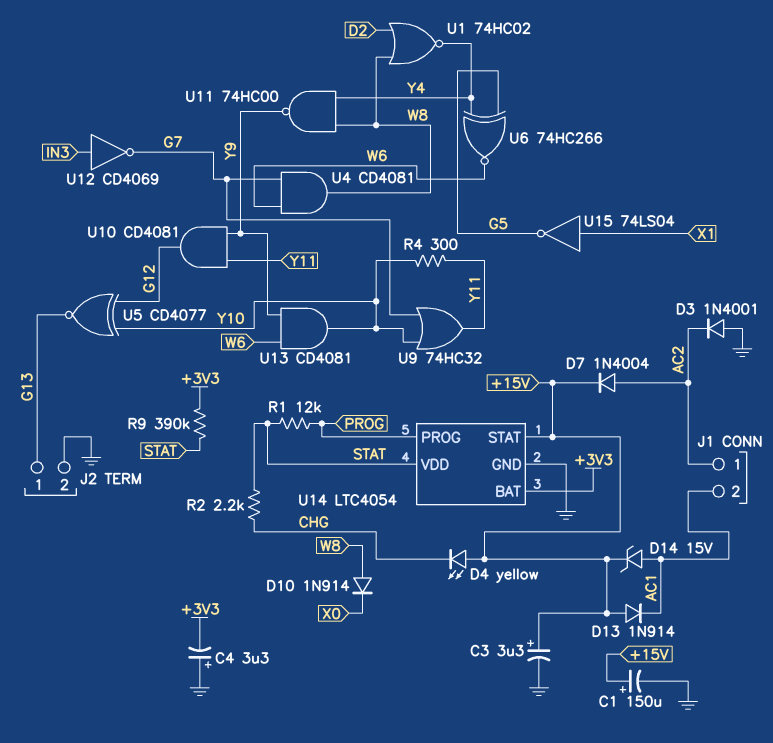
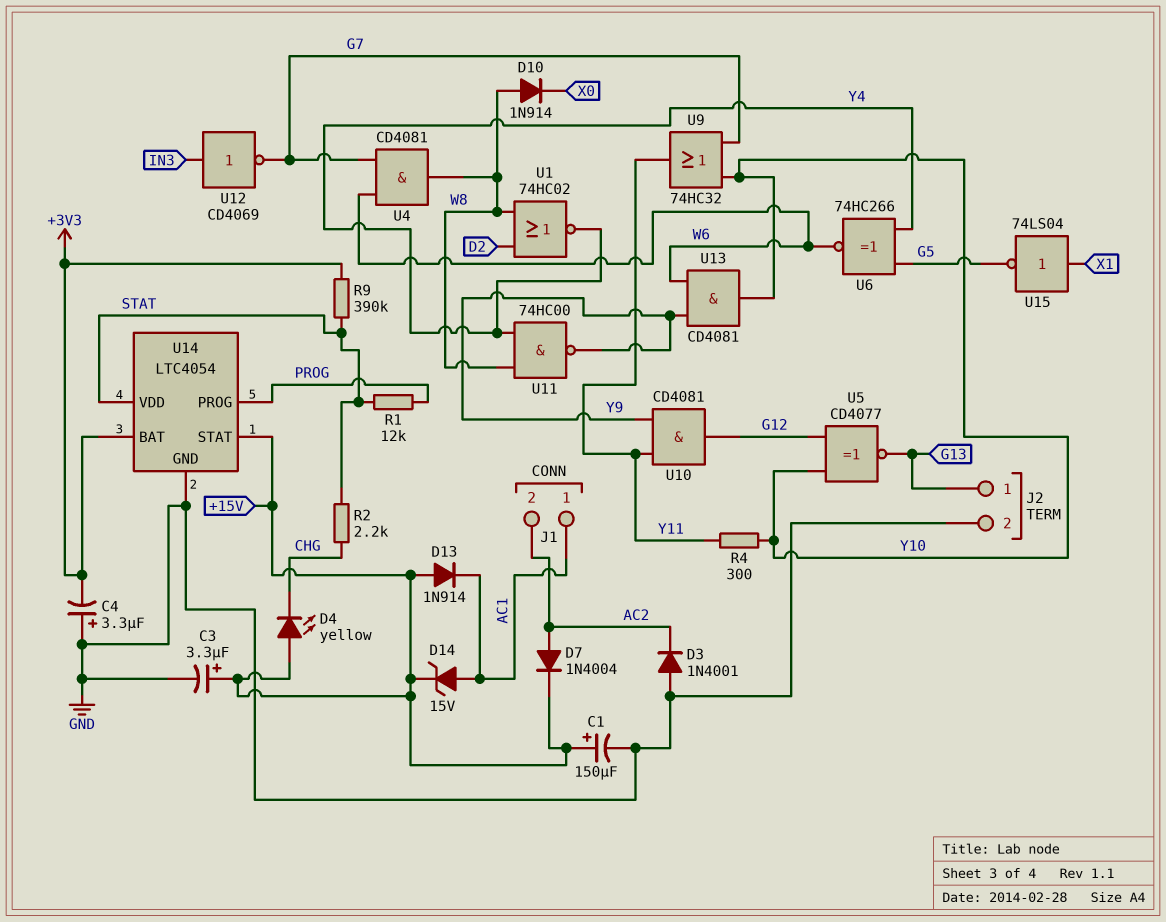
J1 pin 1: AC2 -> AC1
J1 pin 2: AC1 -> AC2

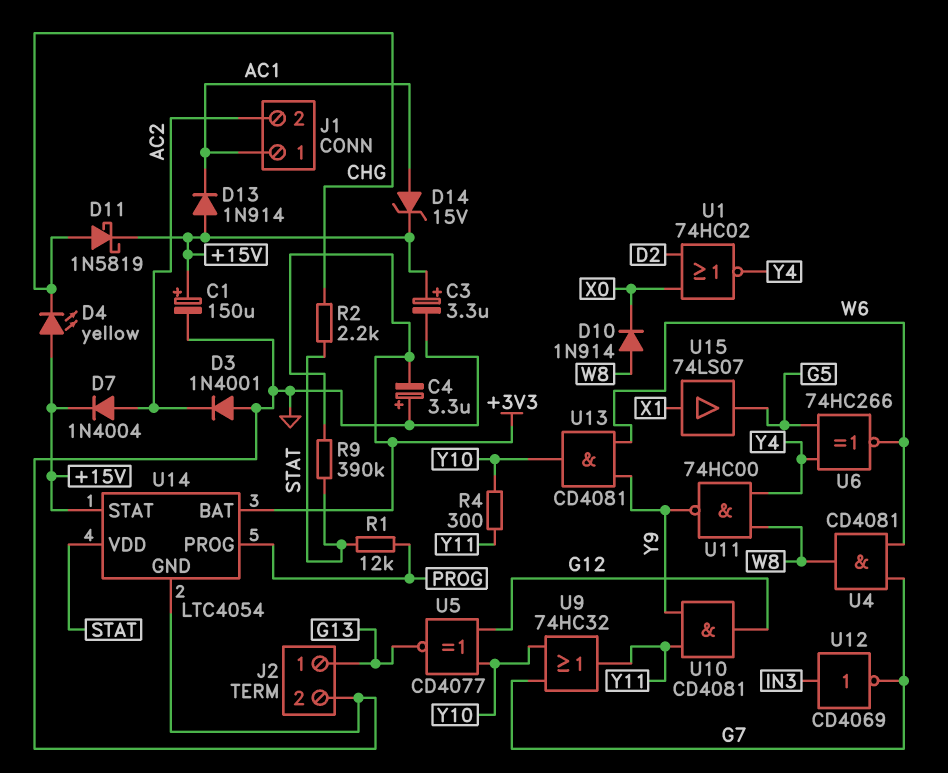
D11: none -> schottky 1N5819 (A CHG, K +15V)
U1: NOR 74HC02 (in D2, in W8, out Y4) -> NOR 74HC02 (in D2, in X0, out Y4)
U15: NOT 74LS04 (in X1, out G5) -> buffer 74LS07 (in X1, out G5)

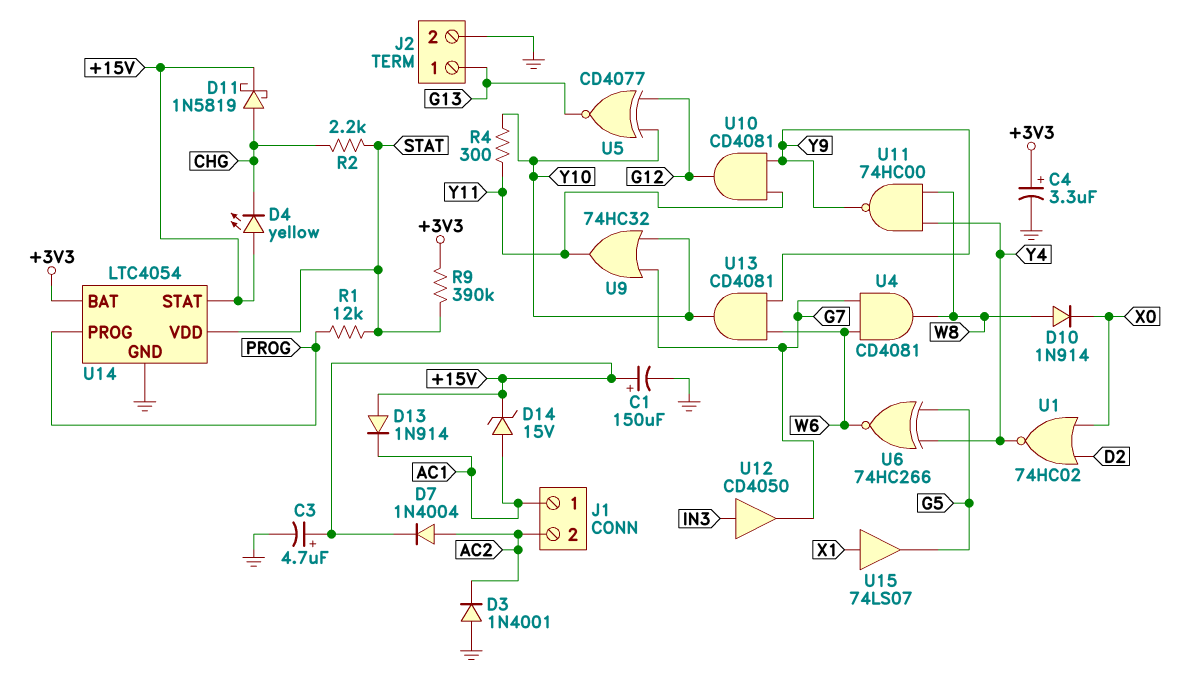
C3: 3.3uF (plus +15V, minus GND) -> 4.7uF (plus +15V, minus GND)
C4: 3.3uF (plus GND, minus +3V3) -> 3.3uF (plus +3V3, minus GND)
U12: NOT CD4069 (in IN3, out G7) -> buffer CD4050 (in IN3, out G7)

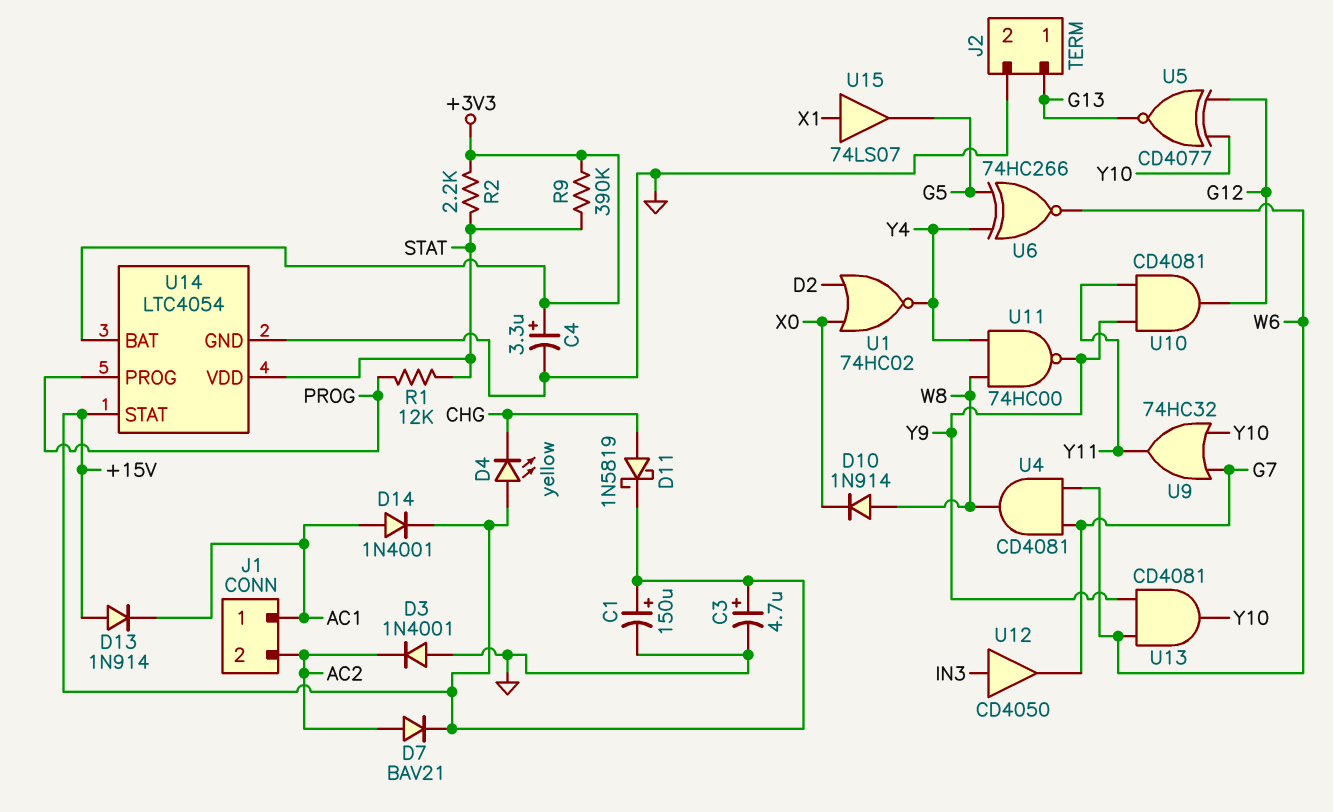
D7: diode 1N4004 (A AC2, K +15V) -> diode BAV21 (A AC2, K +15V)
D14: zener 15V (A AC1, K +15V) -> diode 1N4001 (A AC1, K +15V)
R2: 2.2k (CHG, STAT) -> 2.2k (+3V3, STAT)
R4: 300 (Y10, Y11) -> none

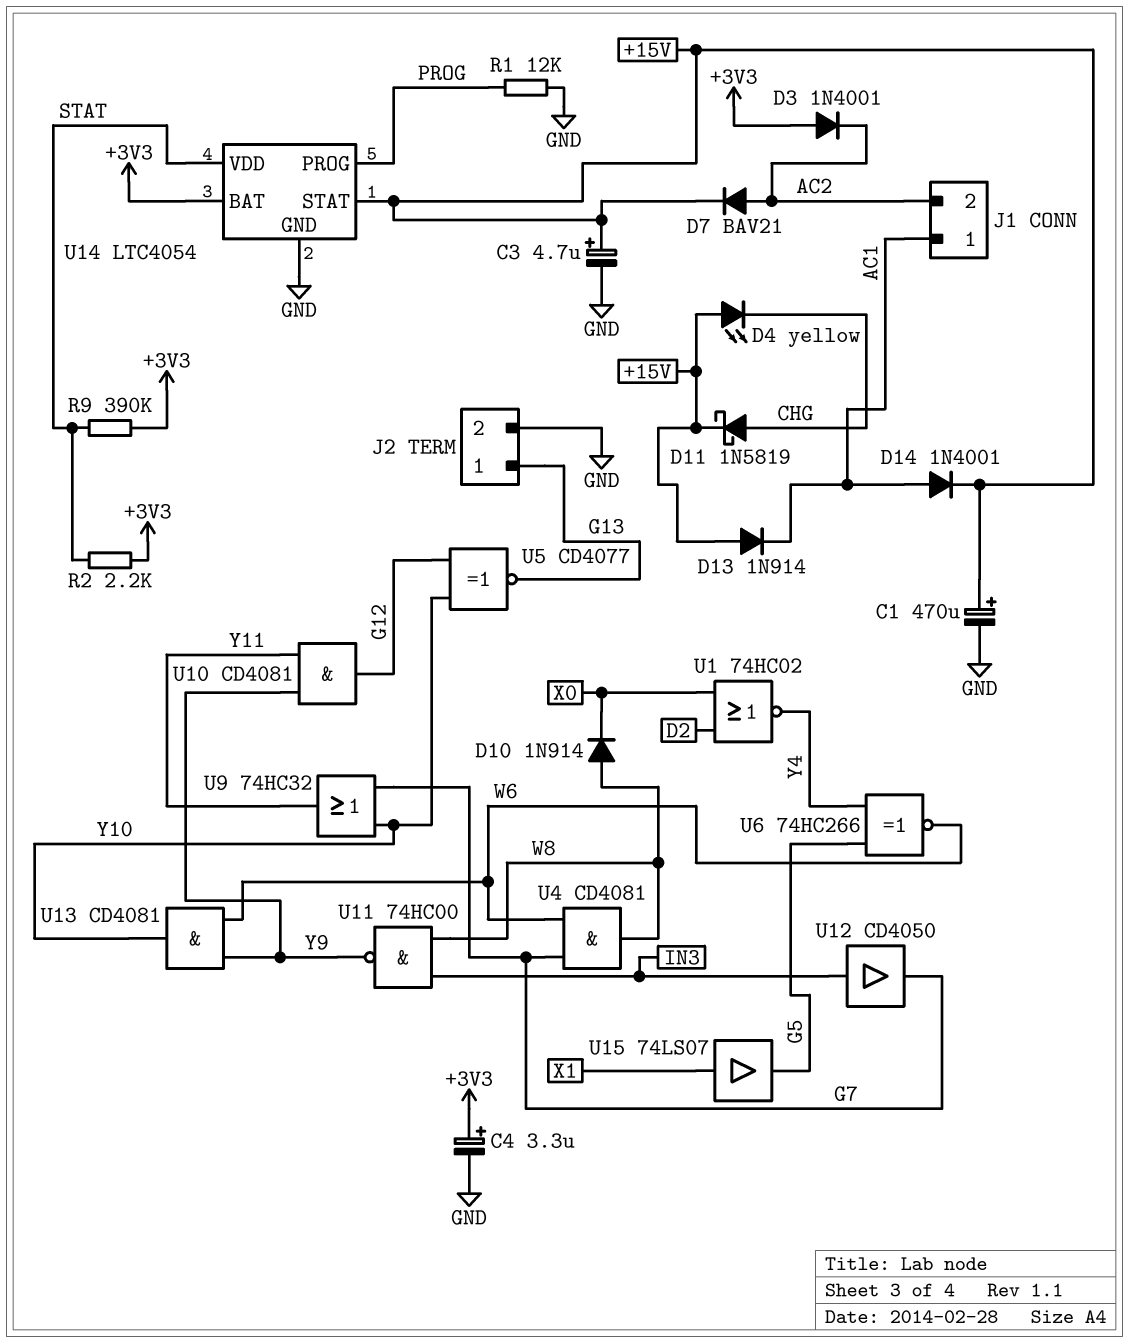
C1: 150uF (plus +15V, minus GND) -> 470uF (plus +15V, minus GND)
D3: diode 1N4001 (A GND, K AC2) -> diode 1N4001 (A +3V3, K AC2)
R1: 12k (PROG, STAT) -> 12k (GND, PROG)
U11: NAND 74HC00 (in W8, in Y4, out Y9) -> NAND 74HC00 (in IN3, in W8, out Y9)

